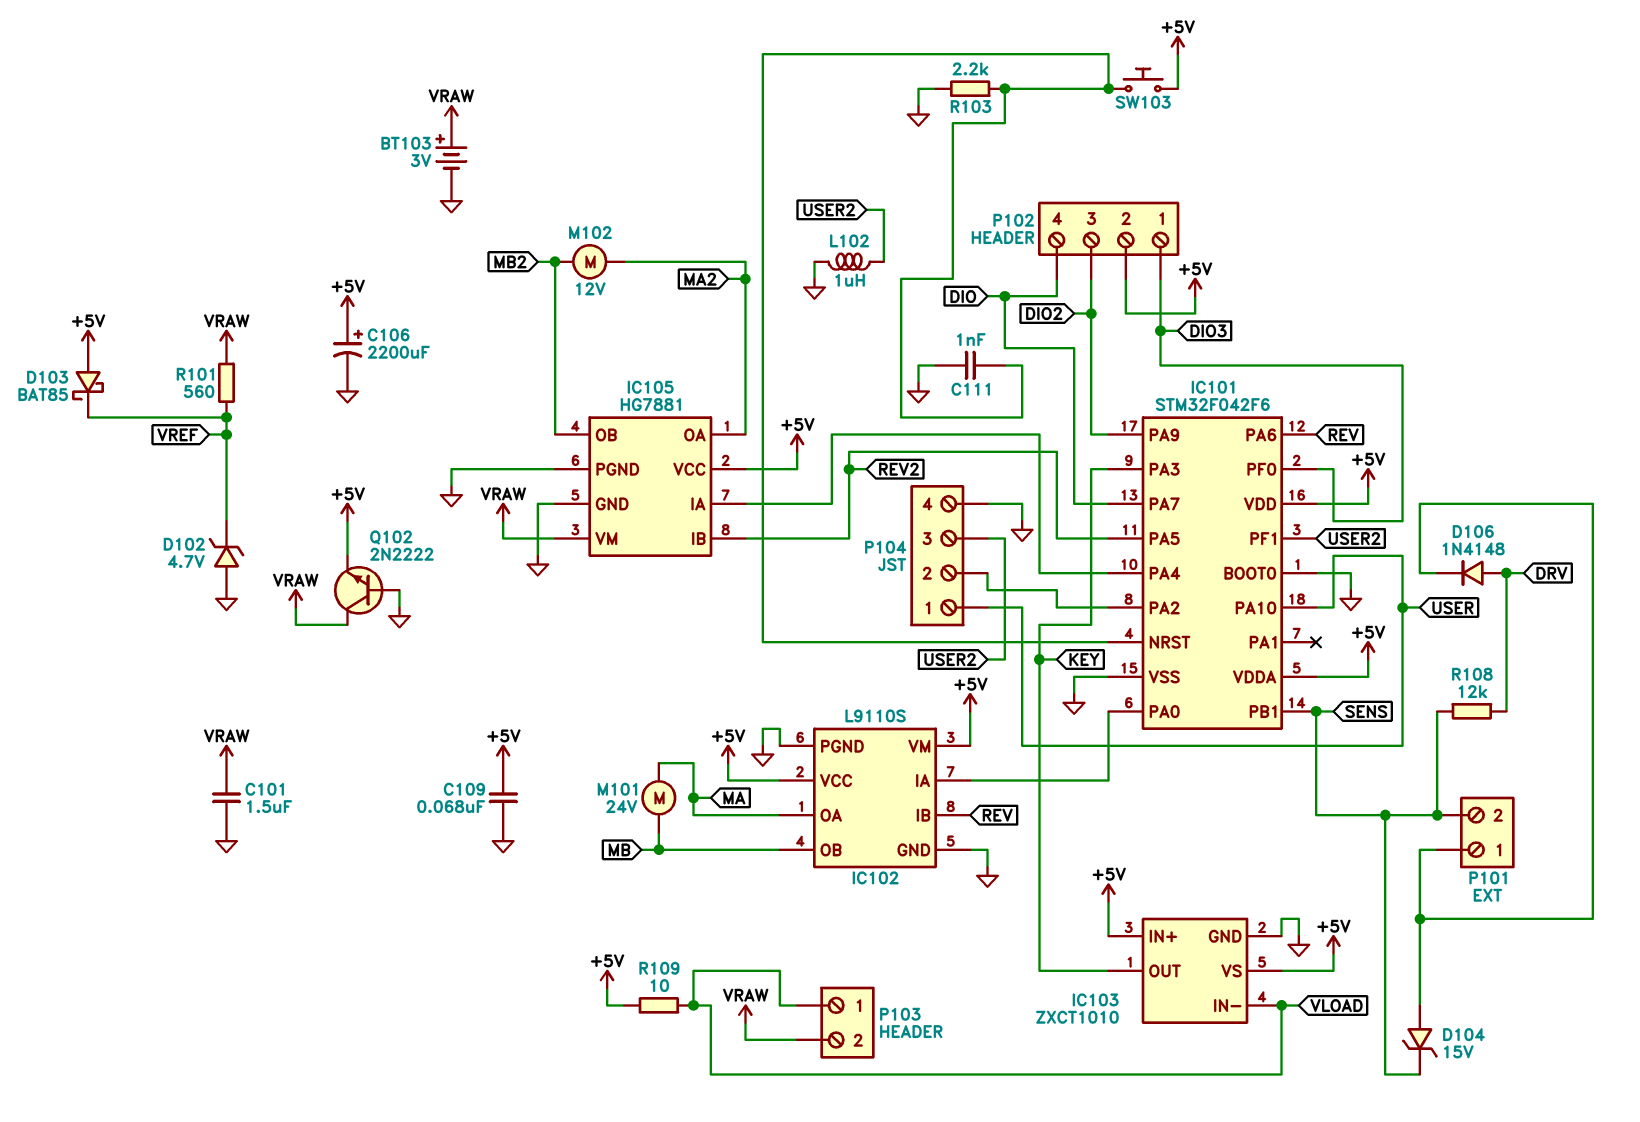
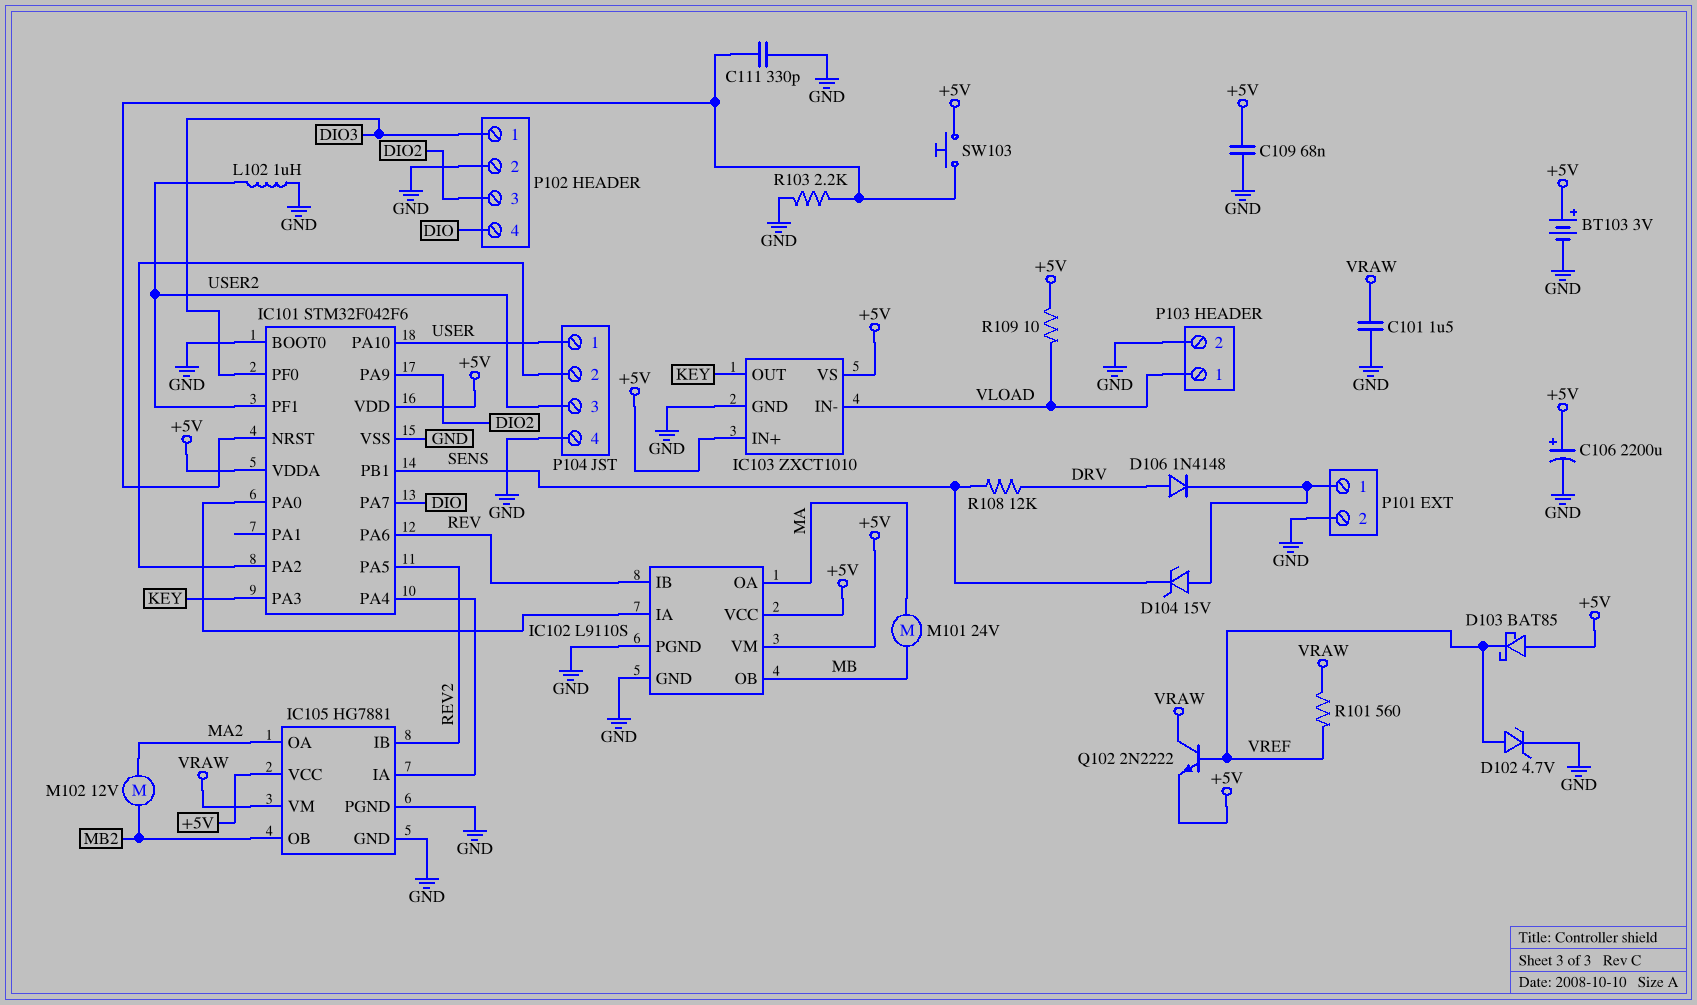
BT103: 3V (plus VRAW, minus GND) -> 3V (plus +5V, minus GND)
C111: 1nF (GND, IC101/NRST) -> 330pF (GND, IC101/NRST)
D102: zener 4.7V (A GND, K VREF) -> zener 4.7V (A VREF, K GND)
P101 pin 2: SENS -> GND
P102 pin 2: +5V -> GND
P103 pin 2: VRAW -> GND
Q102: NPN 2N2222 (B GND, C VRAW, E +5V) -> NPN 2N2222 (B VREF, C VRAW, E +5V)

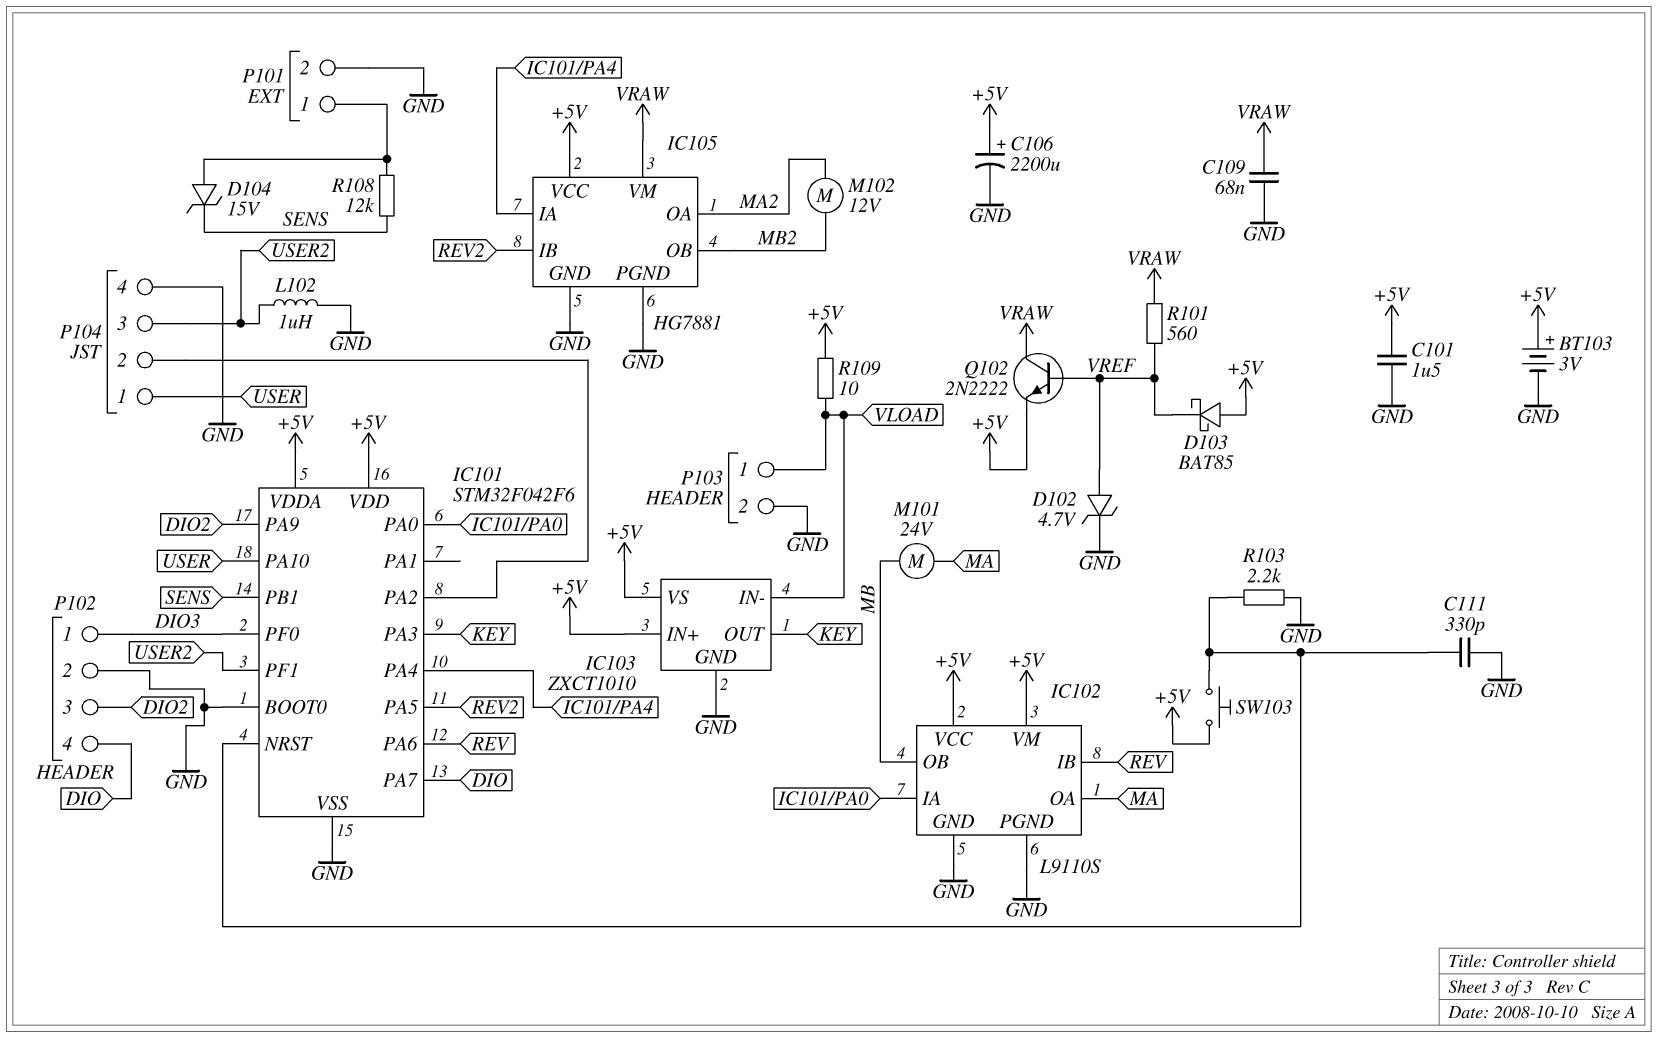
C101: 1.5uF (GND, VRAW) -> 1.5uF (+5V, GND)
C109: 68nF (+5V, GND) -> 68nF (GND, VRAW)
D106: diode 1N4148 (A DRV, K P101/1) -> none
R108: 12k (DRV, SENS) -> 12k (P101/1, SENS)

